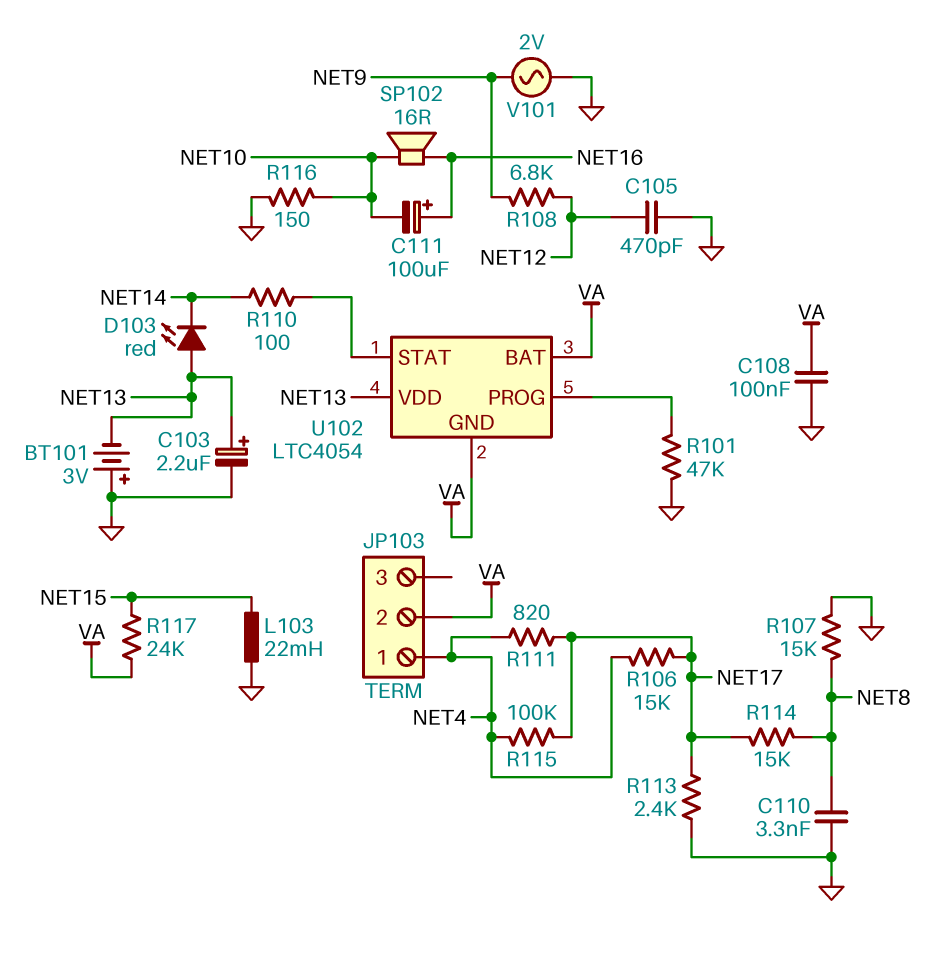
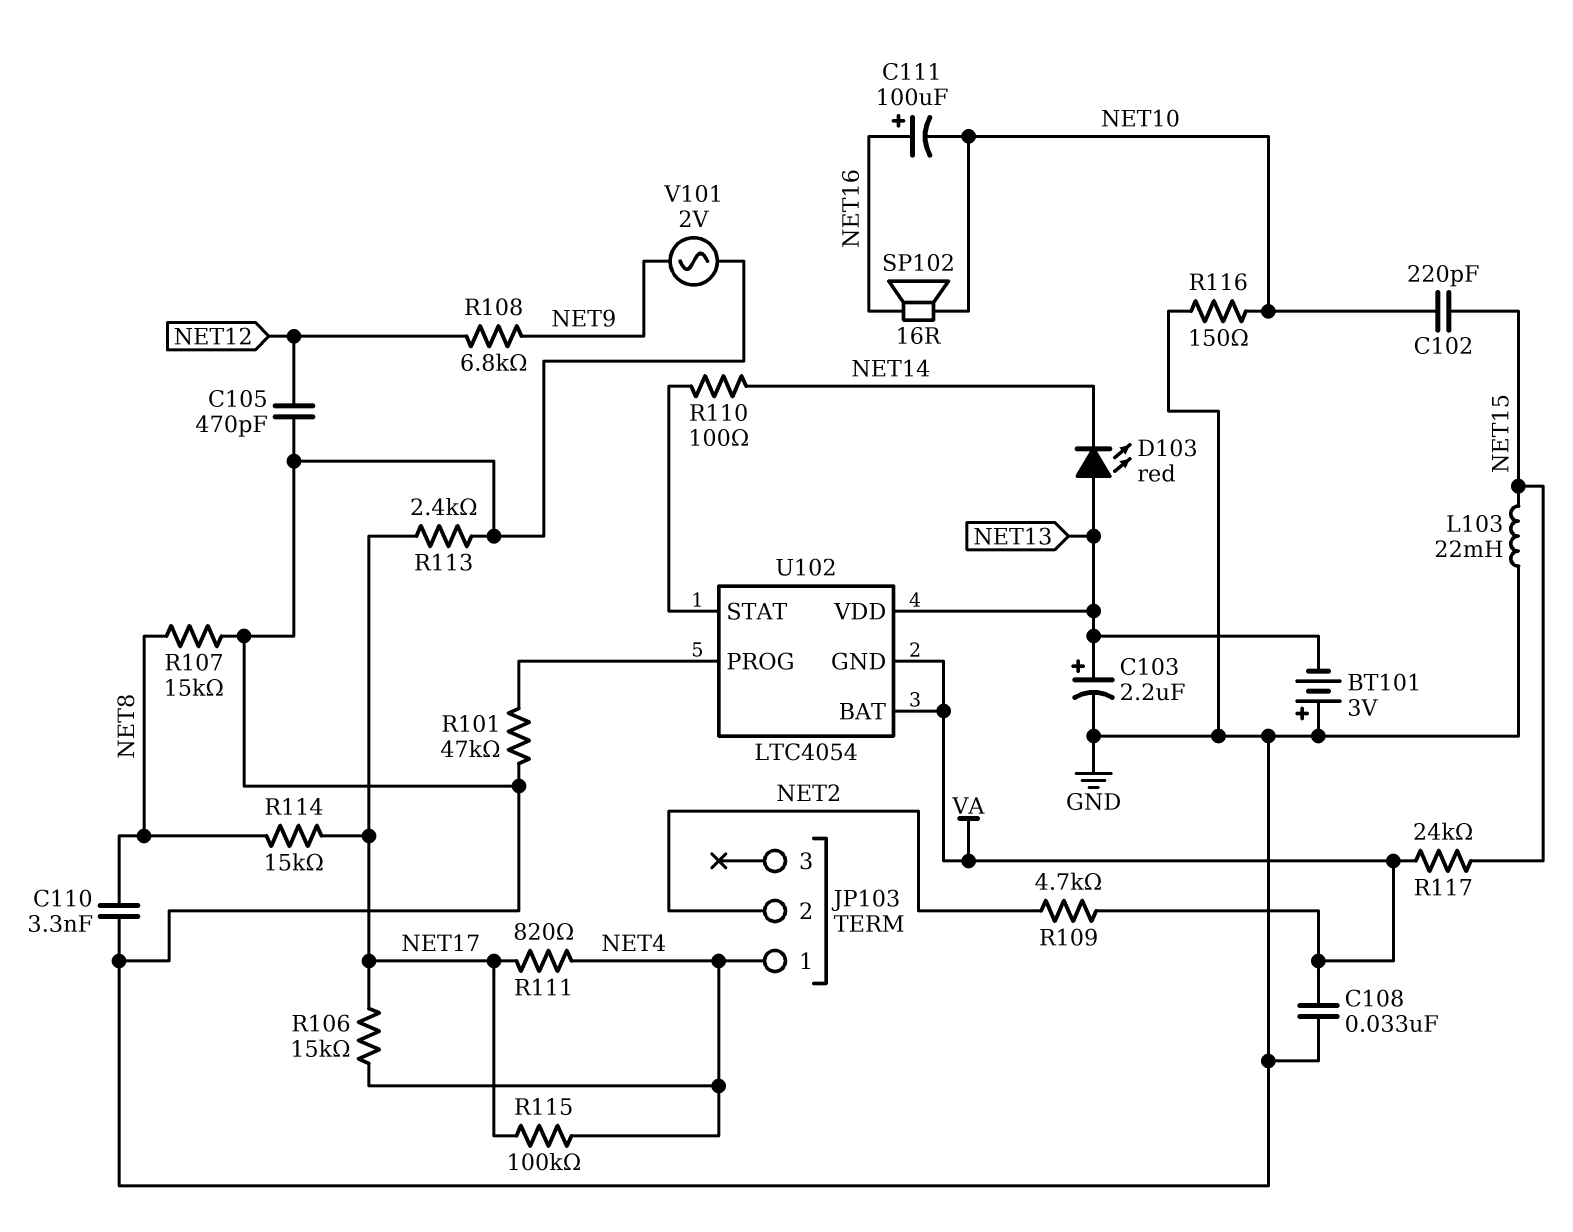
C102: none -> 220pF (NET10, NET15)
C108: 100nF (GND, VA) -> 33nF (GND, VA)
JP103 pin 2: VA -> NET2
R109: none -> 4.7k (NET2, VA)

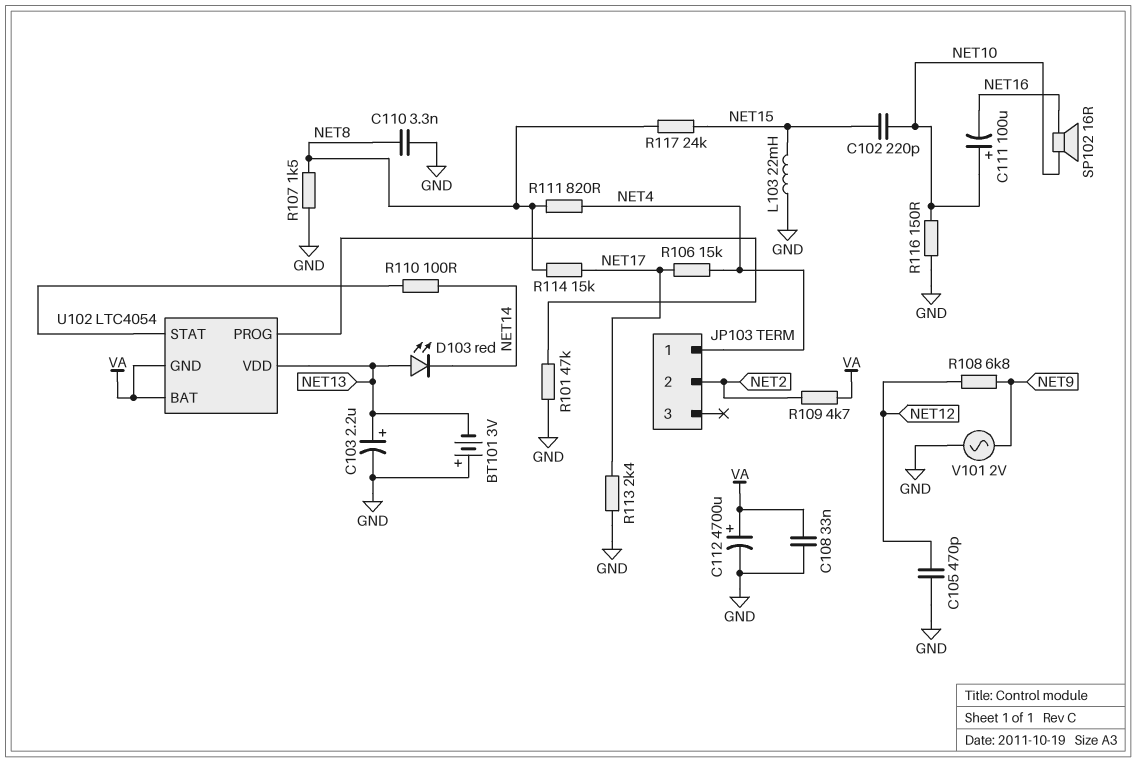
C111: 100uF (plus NET16, minus NET10) -> 100uF (plus NET10, minus NET16)
C112: none -> 4700uF (plus VA, minus GND)
R107: 15k (GND, NET8) -> 1.5k (GND, NET8)
R111: 820 (NET4, NET17) -> 820 (NET4, NET8)
R115: 100k (NET4, NET17) -> none
R117: 24k (NET15, VA) -> 24k (NET8, NET15)

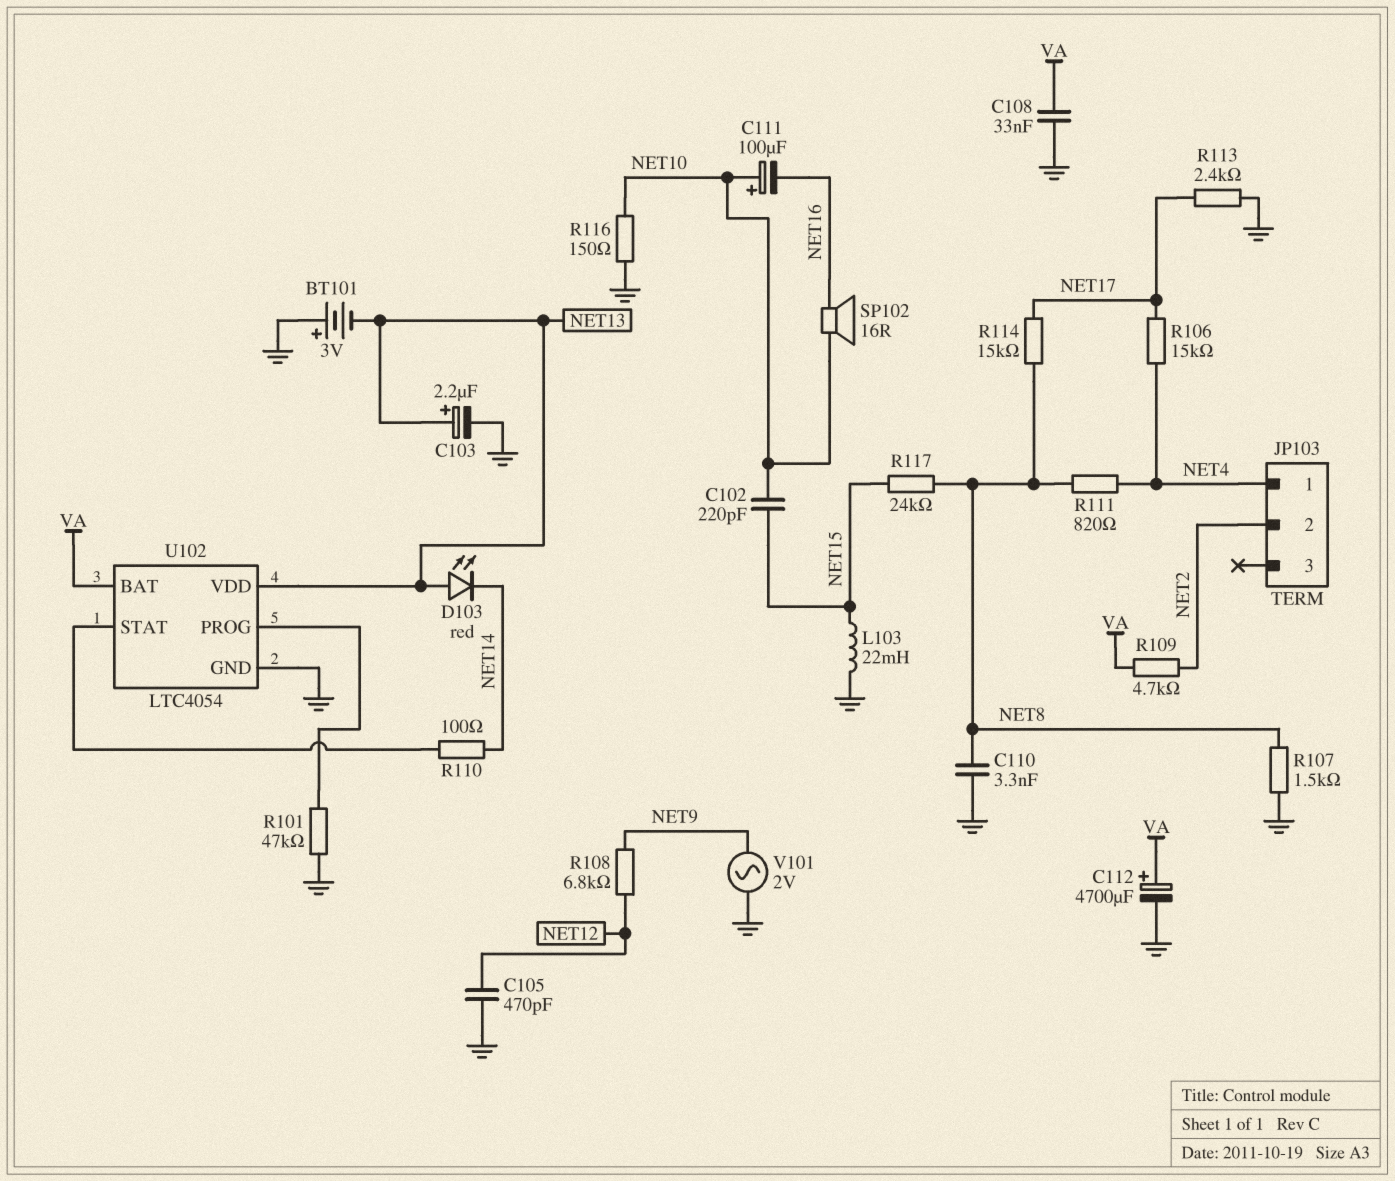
U102 pin GND: VA -> GND

